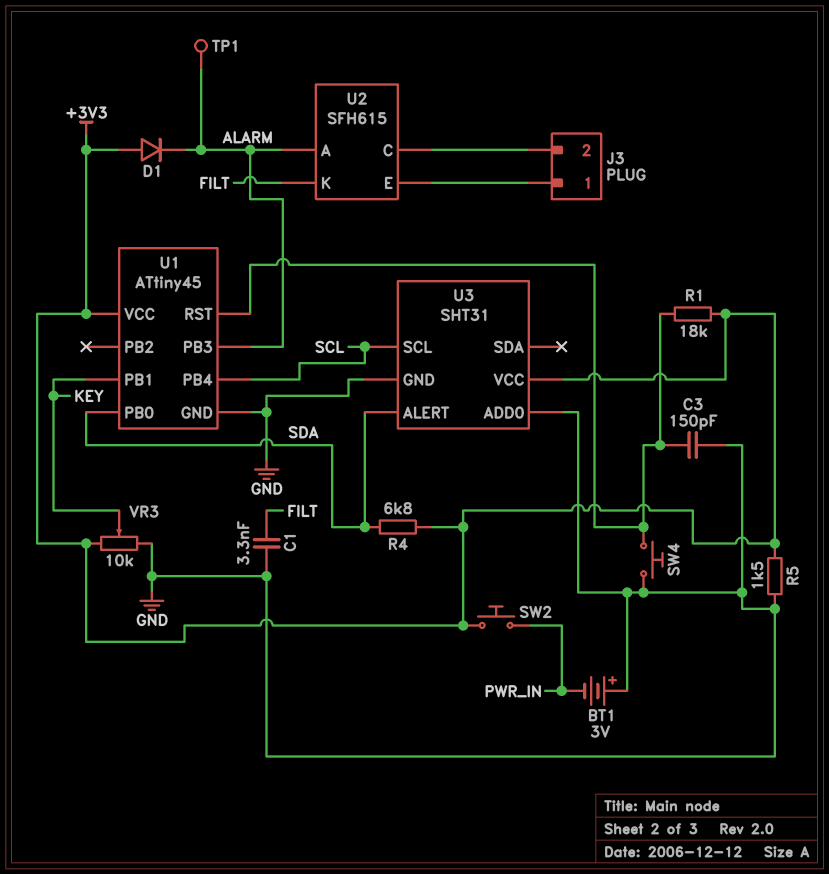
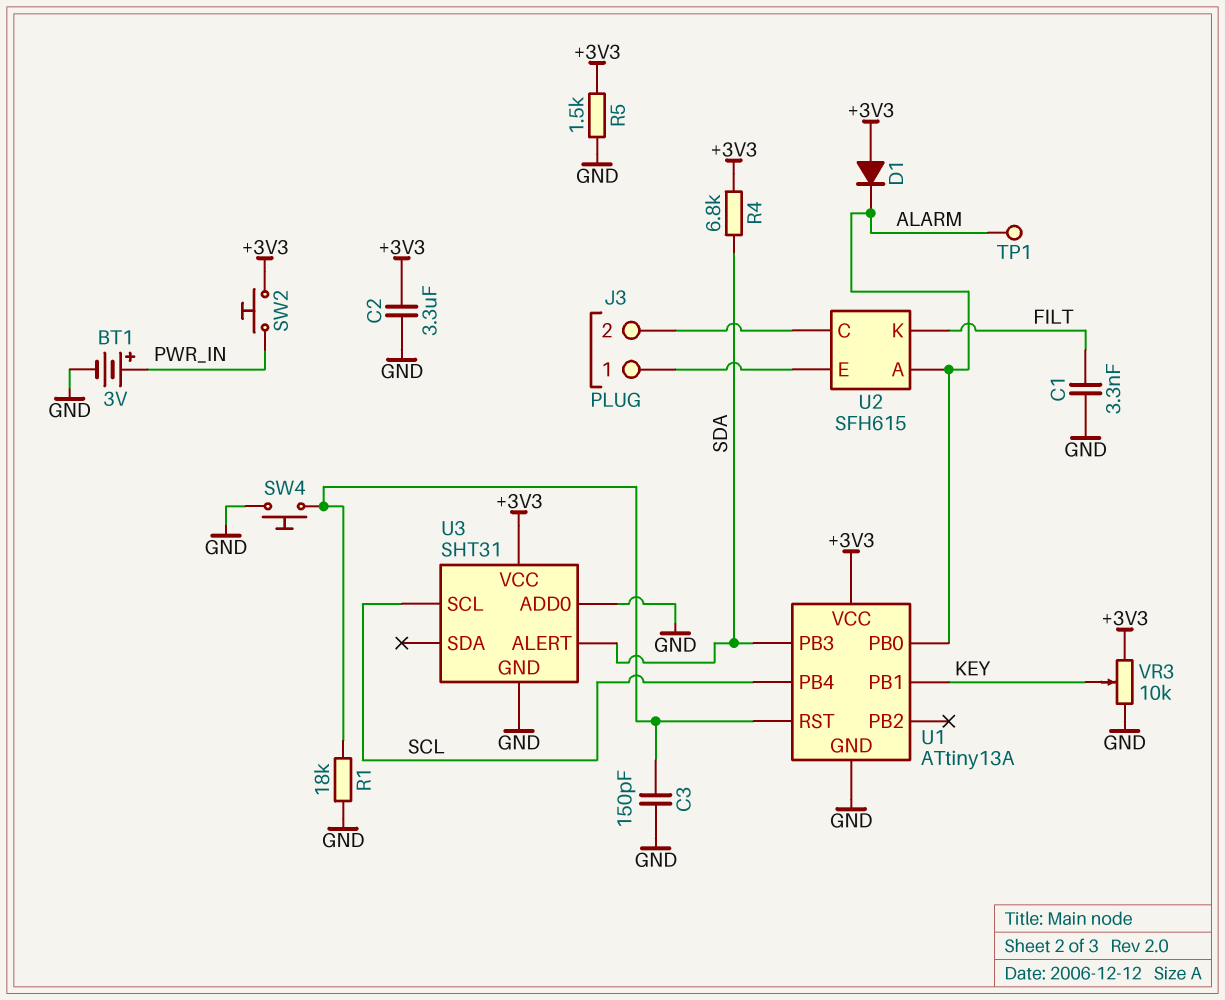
BT1: 3V (plus GND, minus PWR_IN) -> 3V (plus PWR_IN, minus GND)
C2: none -> 3.3uF (+3V3, GND)
R1: 18k (+3V3, U1/RST) -> 18k (GND, U1/RST)
U1: ATtiny45 -> ATtiny13A
U1 pin PB0: SDA -> ALARM
U1 pin PB3: ALARM -> SDA

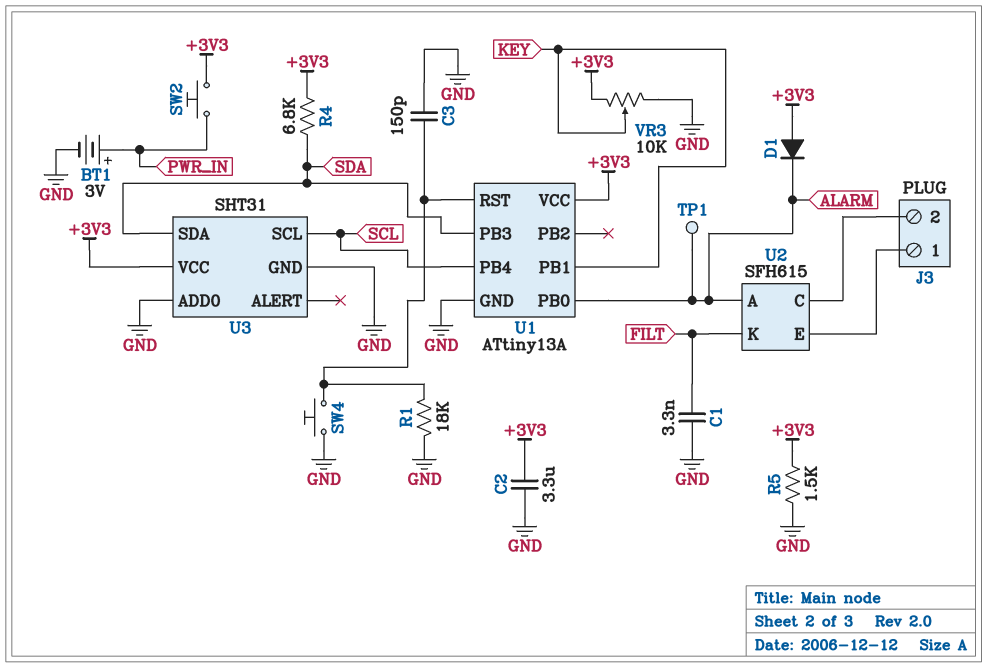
U3 pin ALERT: SDA -> none
U3 pin SDA: none -> SDA

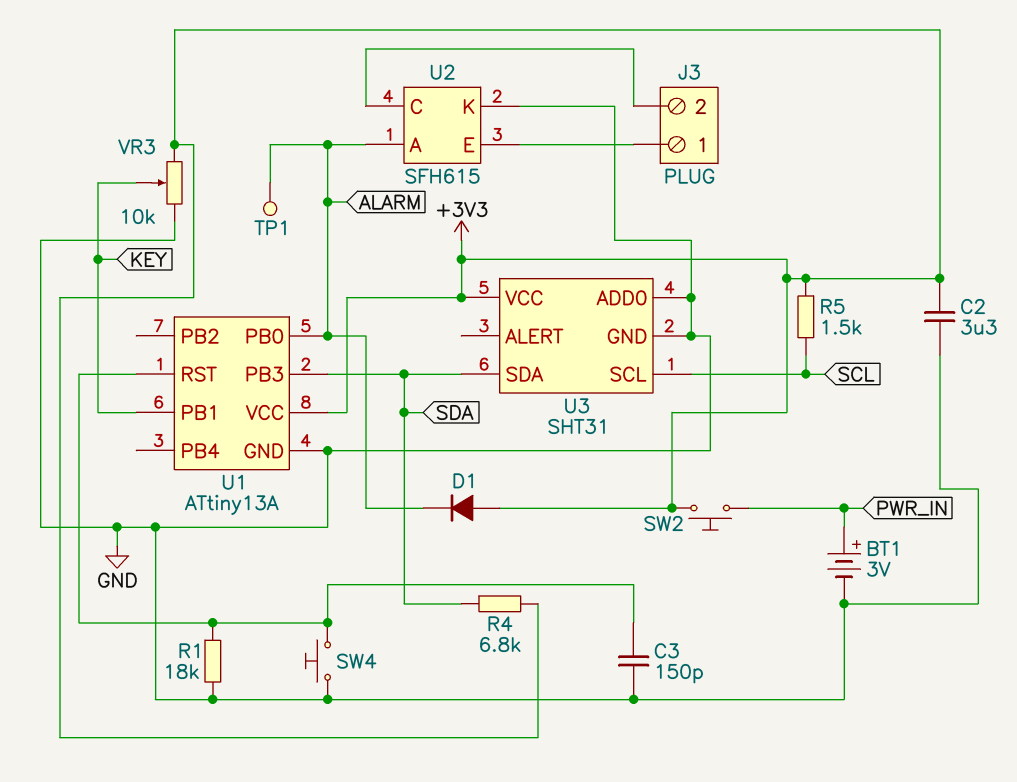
C1: 3.3nF (FILT, GND) -> none
R5: 1.5k (+3V3, GND) -> 1.5k (+3V3, SCL)
U1 pin PB4: SCL -> none
U2 pin K: FILT -> GND

